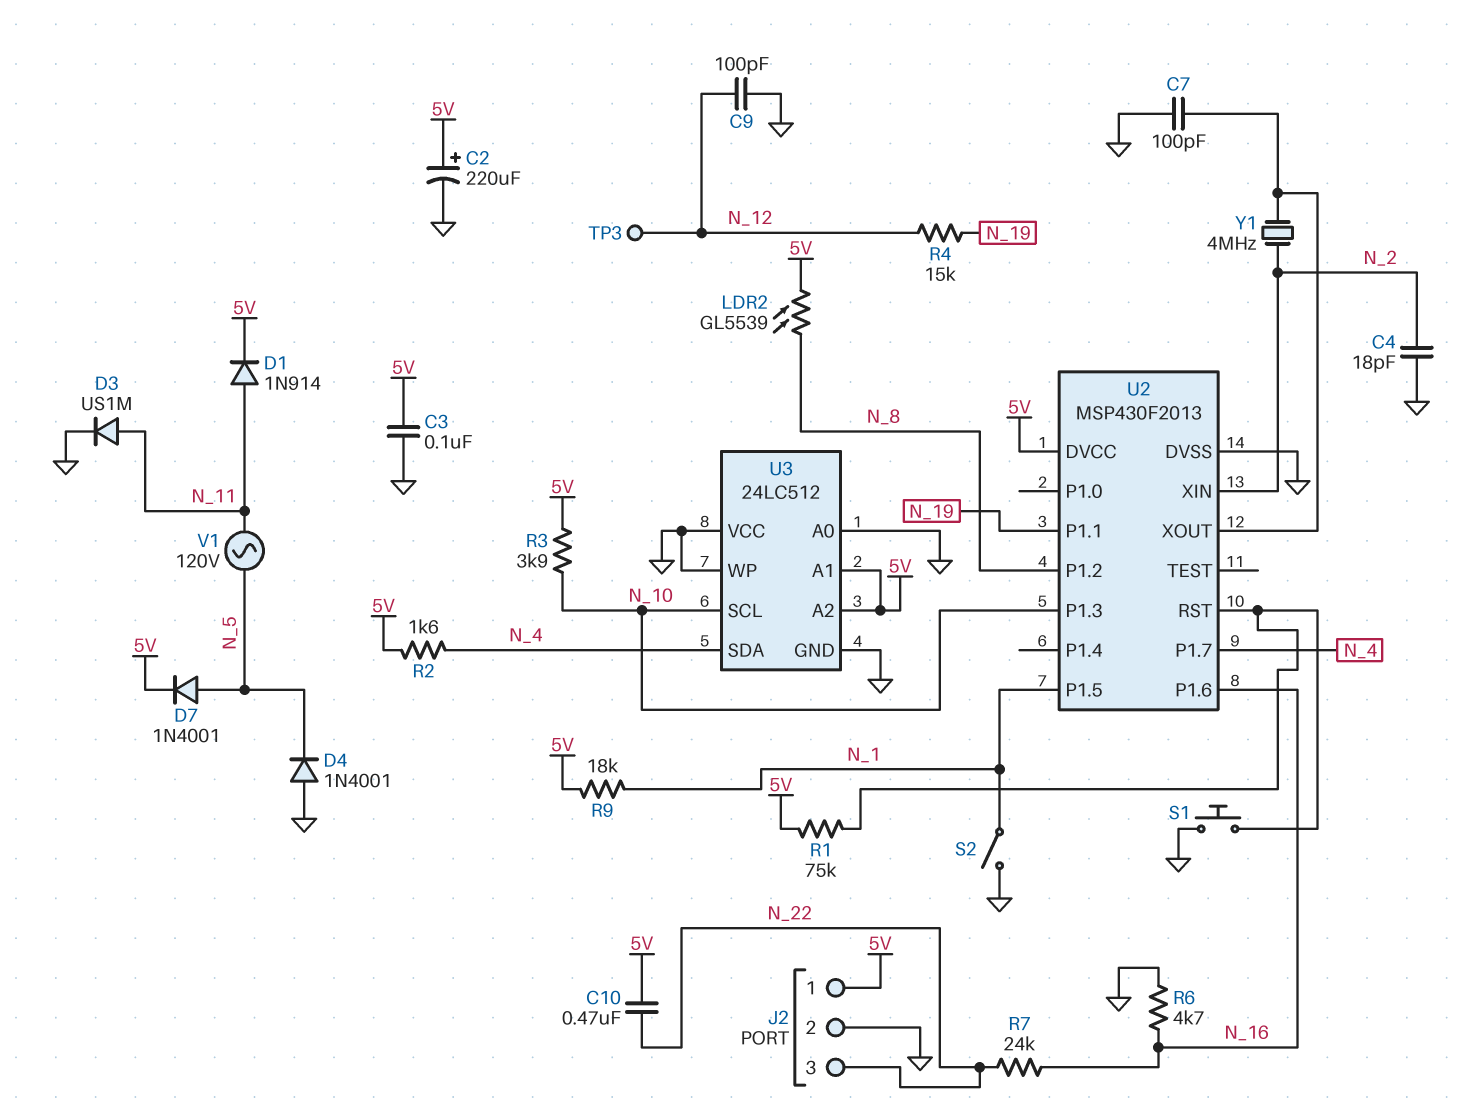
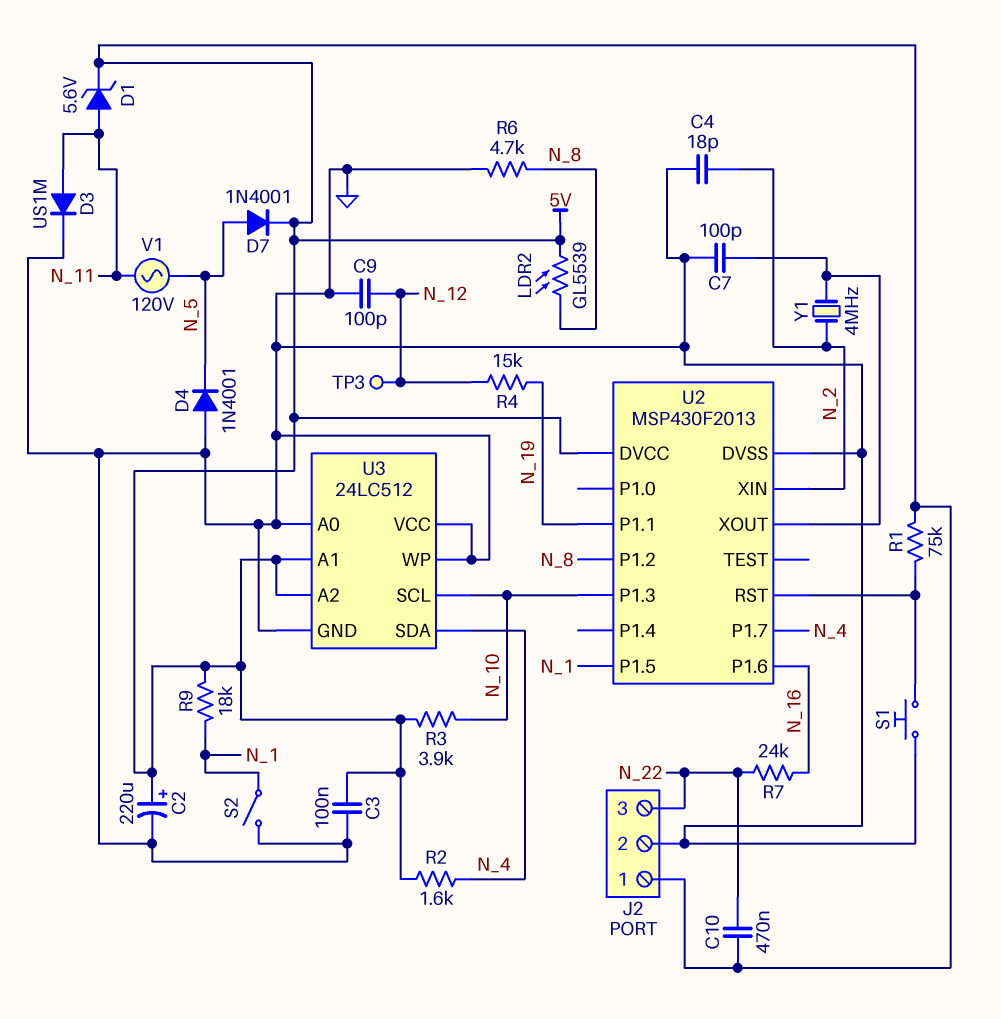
D1: diode 1N914 (A N_11, K 5V) -> zener 5.6V (A N_11, K 5V)
R6: 4.7k (GND, N_16) -> 4.7k (GND, N_8)

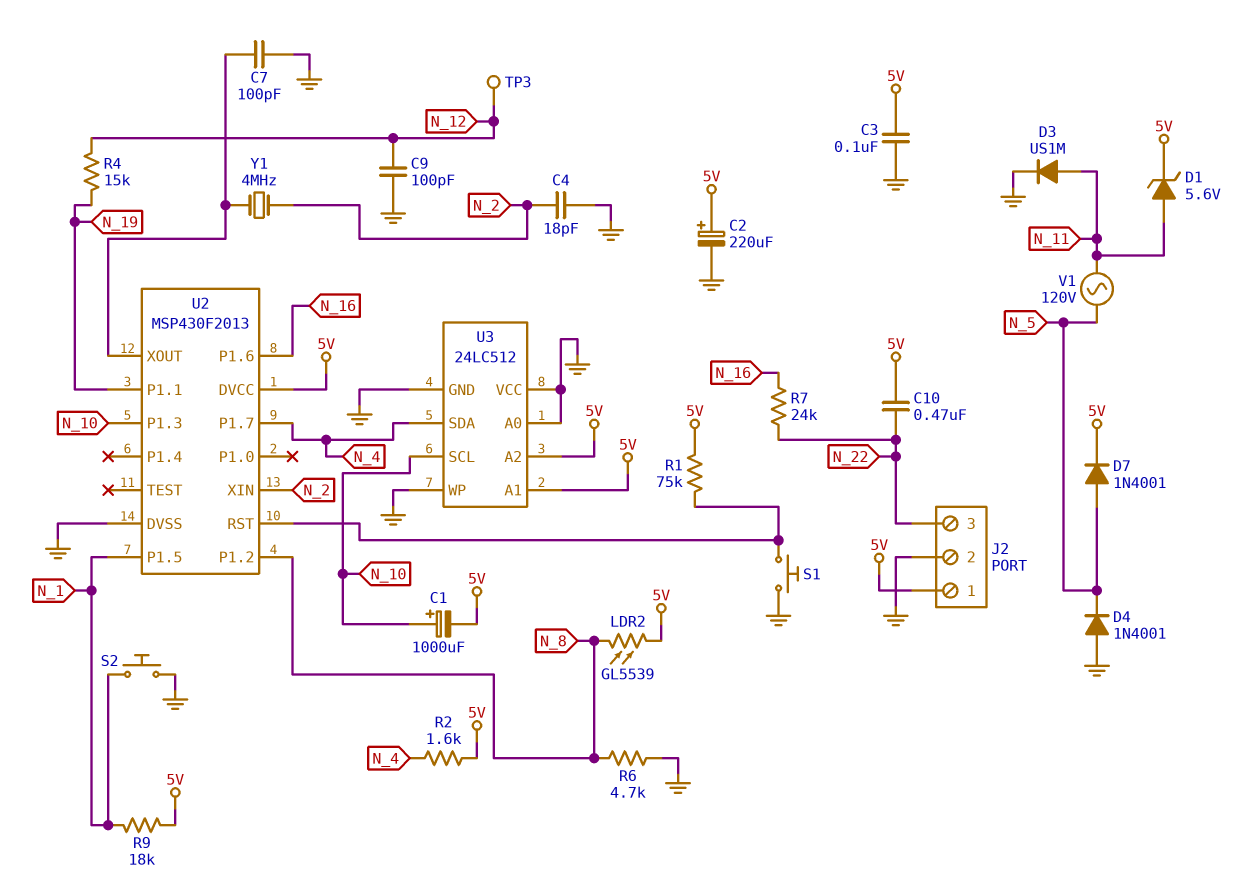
C1: none -> 1000uF (plus N_10, minus 5V)
R3: 3.9k (5V, N_10) -> none
S2: switch (GND, N_1) -> button (GND, N_1)

